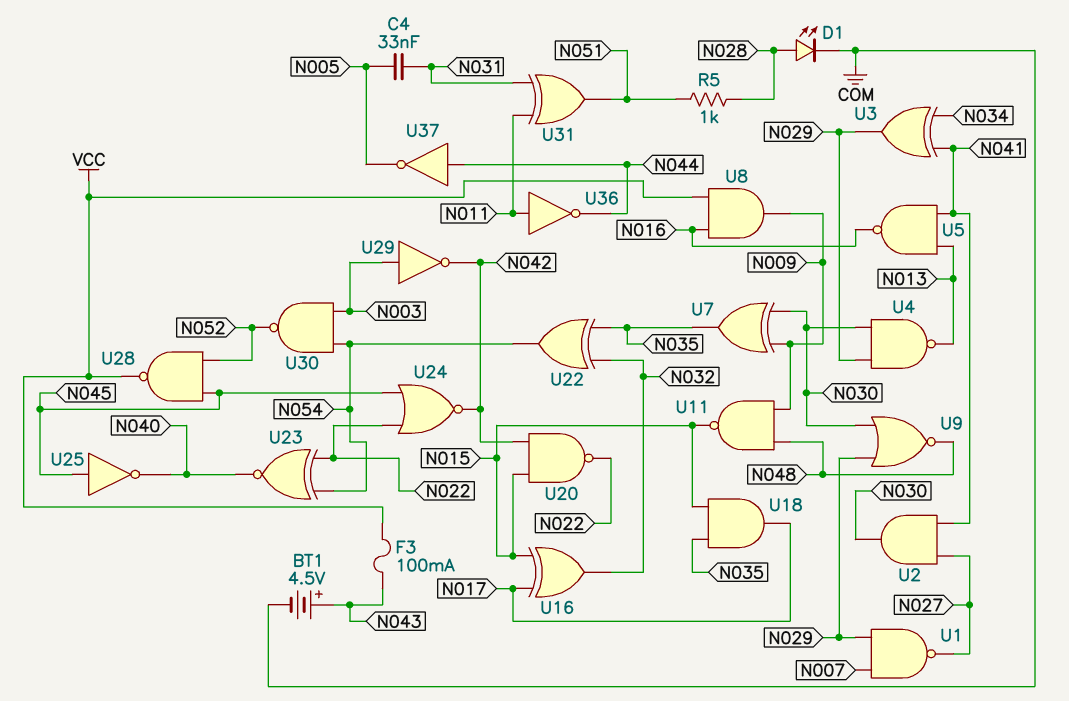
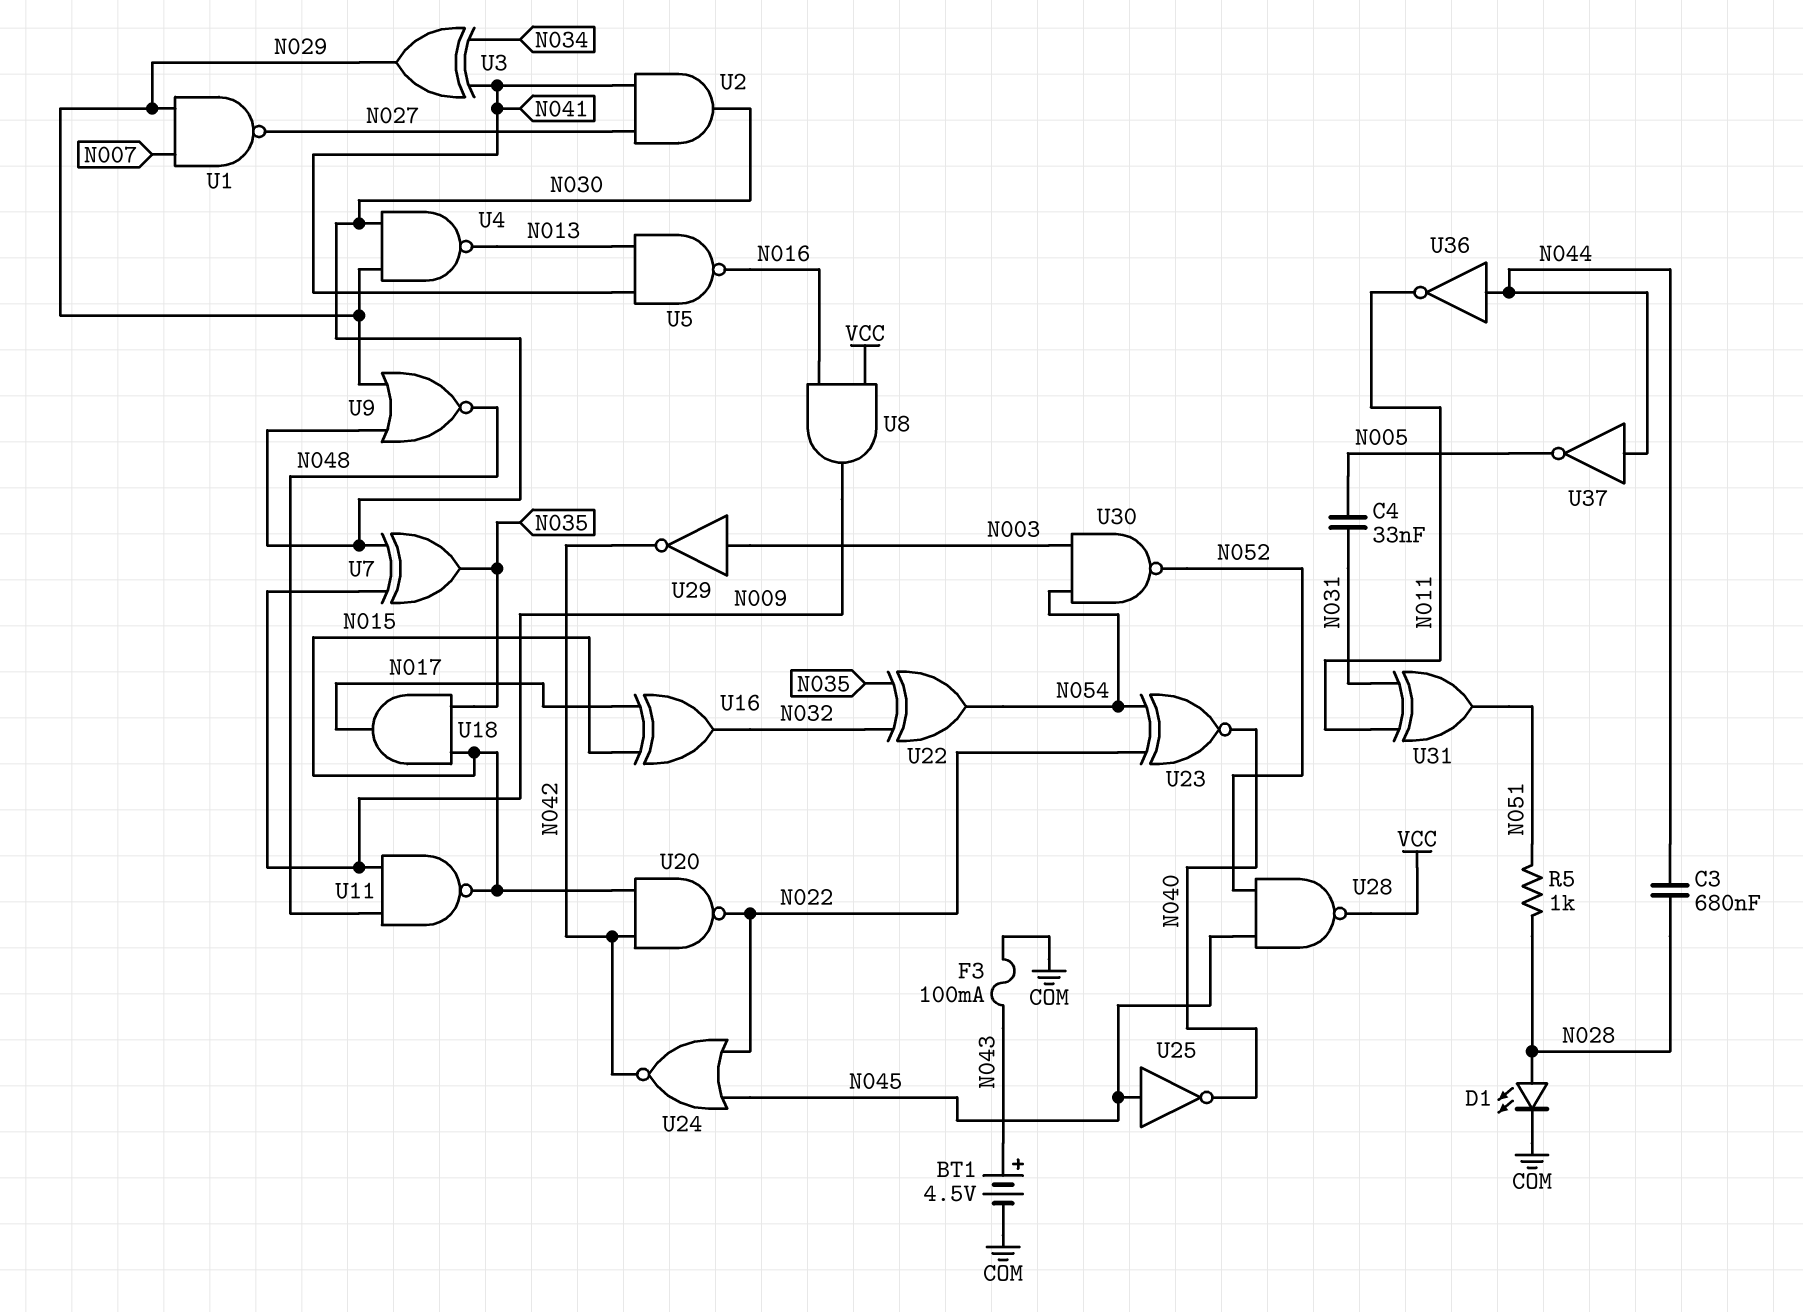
C3: none -> 680nF (N028, N044)
F3: 100mA (N043, VCC) -> 100mA (COM, N043)
U36: NOT (in N011, out N044) -> NOT (in N044, out N011)

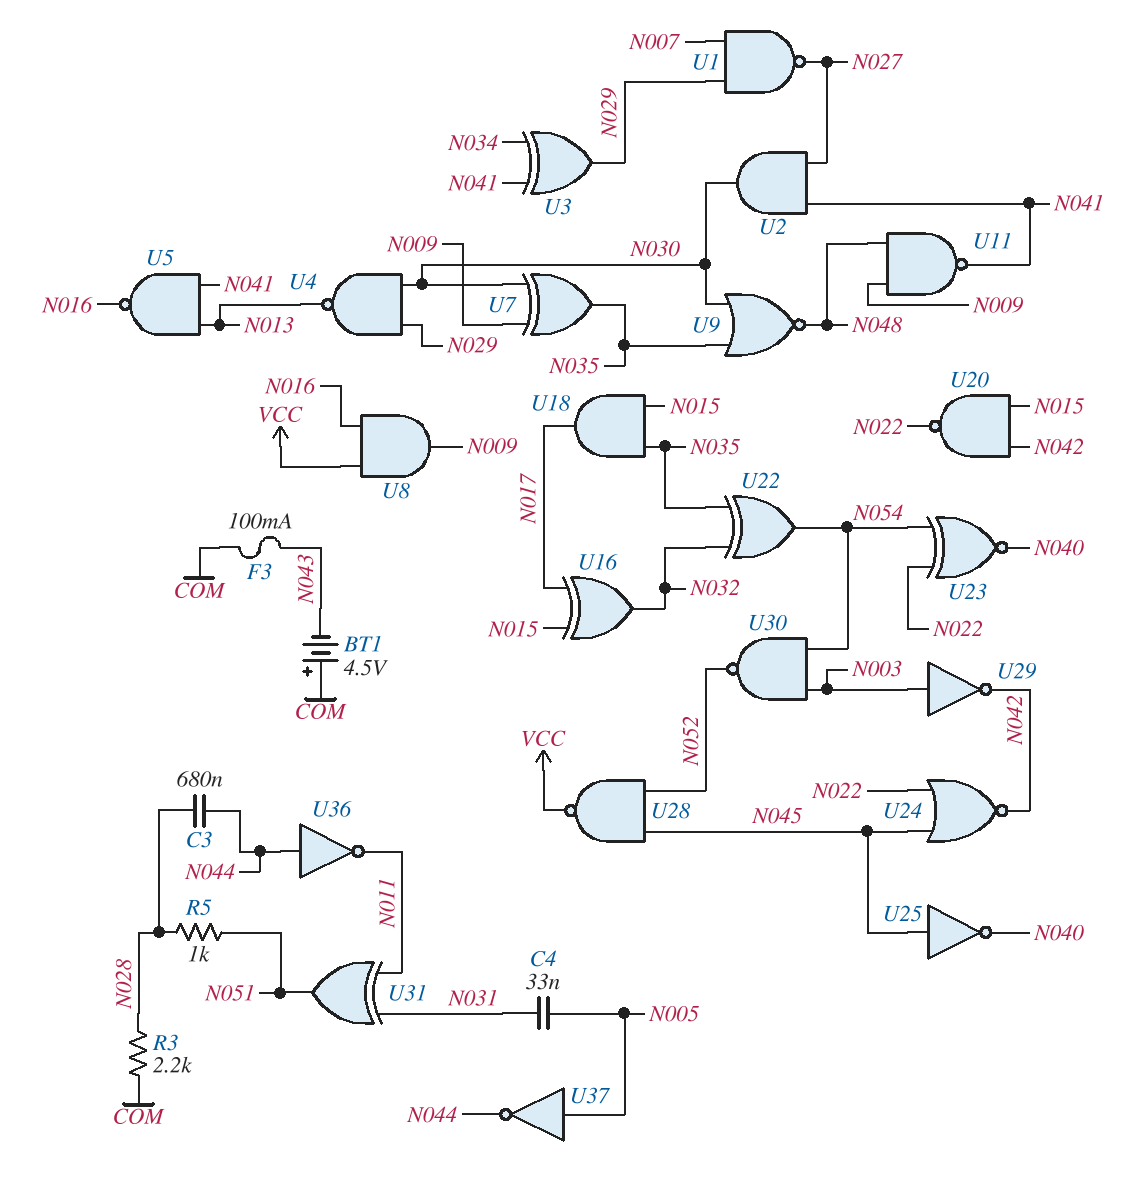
BT1: 4.5V (plus N043, minus COM) -> 4.5V (plus COM, minus N043)
D1: LED (A N028, K COM) -> none
R3: none -> 2.2k (COM, N028)
U9: NOR (in N029, in N030, out N048) -> NOR (in N030, in N035, out N048)
U11: NAND (in N009, in N048, out N015) -> NAND (in N009, in N048, out N041)
U37: NOT (in N044, out N005) -> NOT (in N005, out N044)

